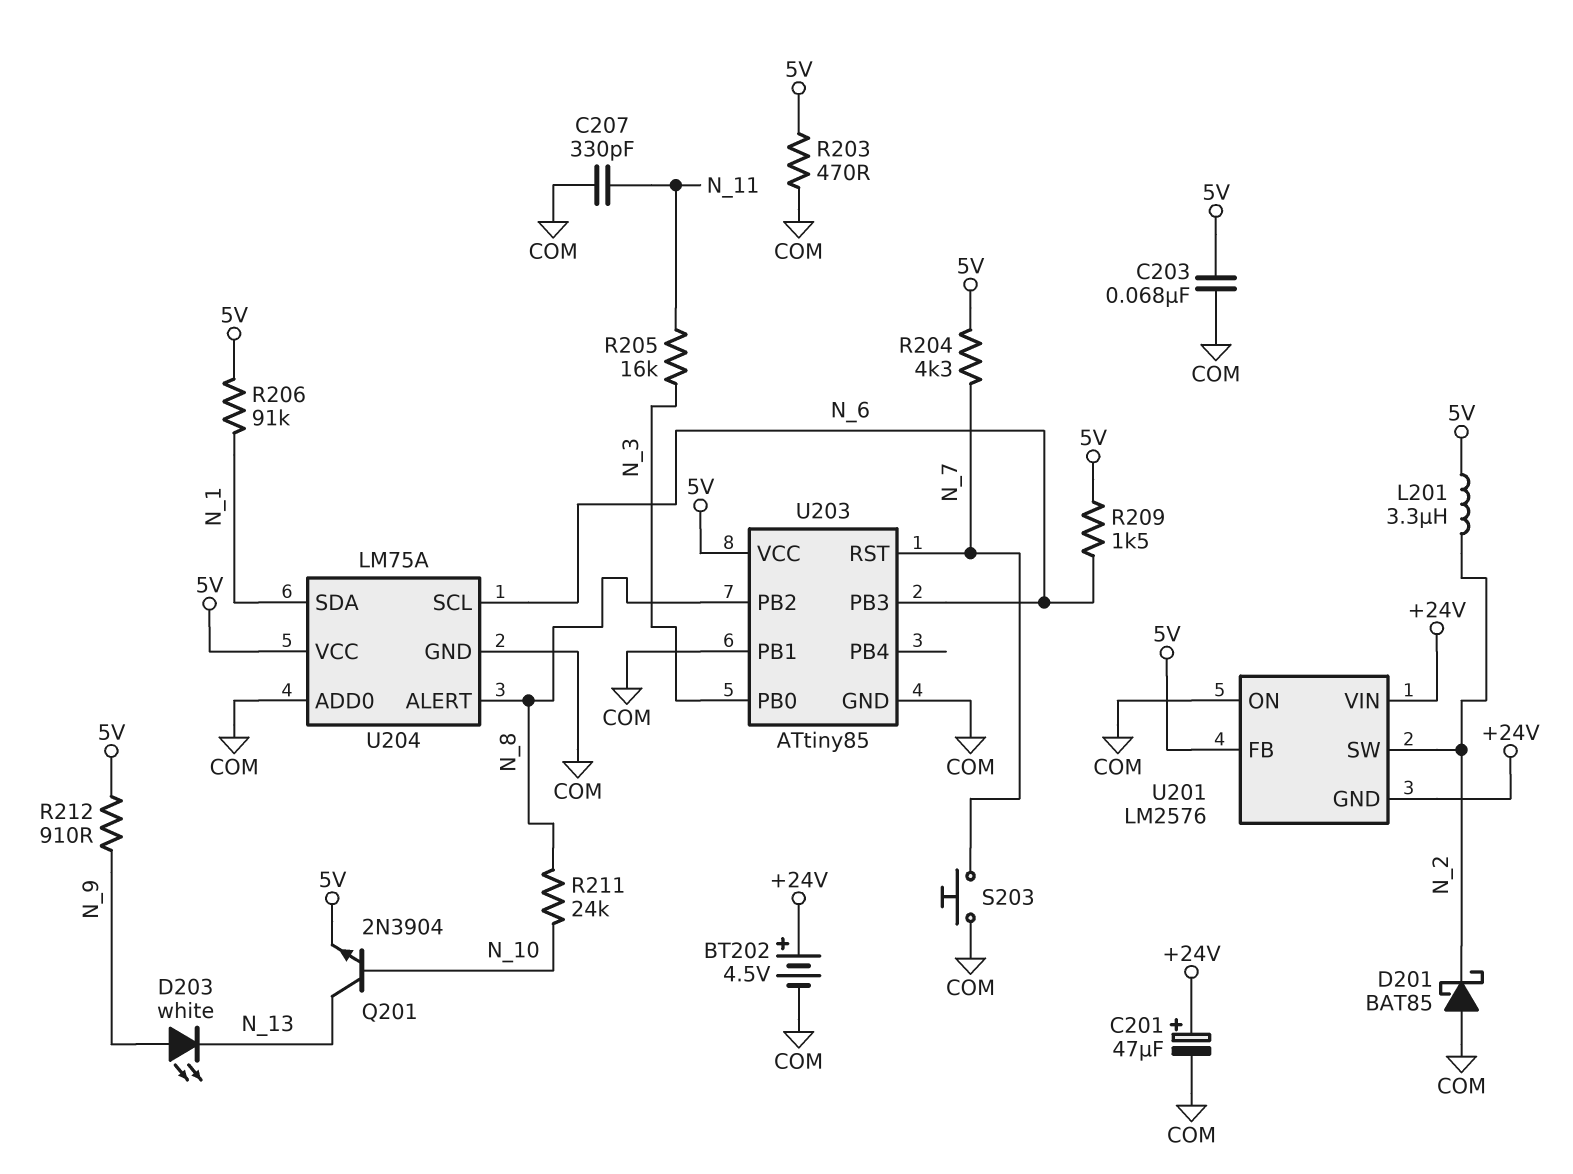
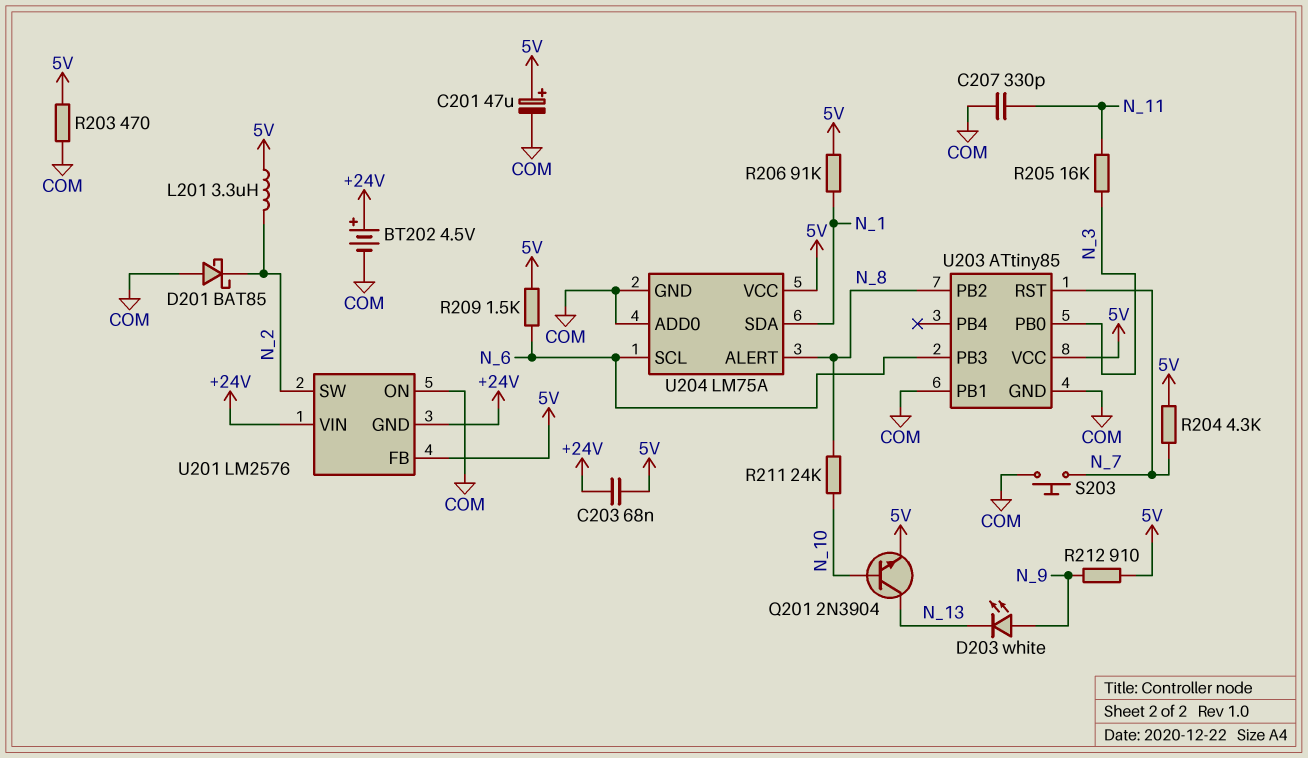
C201: 47uF (plus +24V, minus COM) -> 47uF (plus 5V, minus COM)
C203: 68nF (5V, COM) -> 68nF (+24V, 5V)

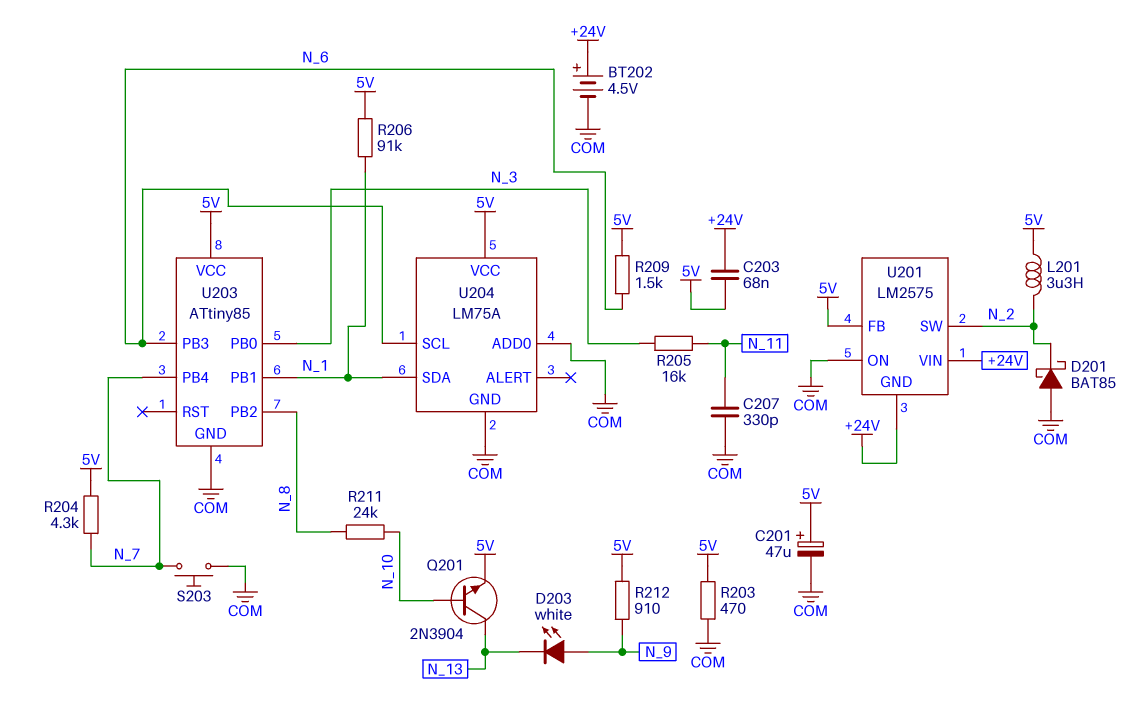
U201: LM2576 -> LM2575
U203 pin PB1: COM -> N_1
U203 pin PB4: none -> N_7
U203 pin RST: N_7 -> none
U204 pin ALERT: N_8 -> none

